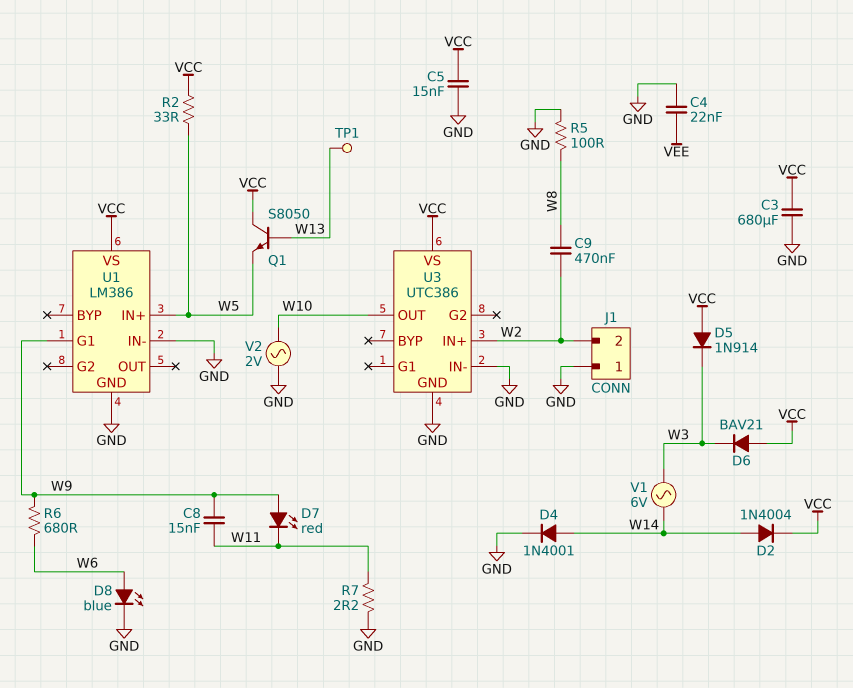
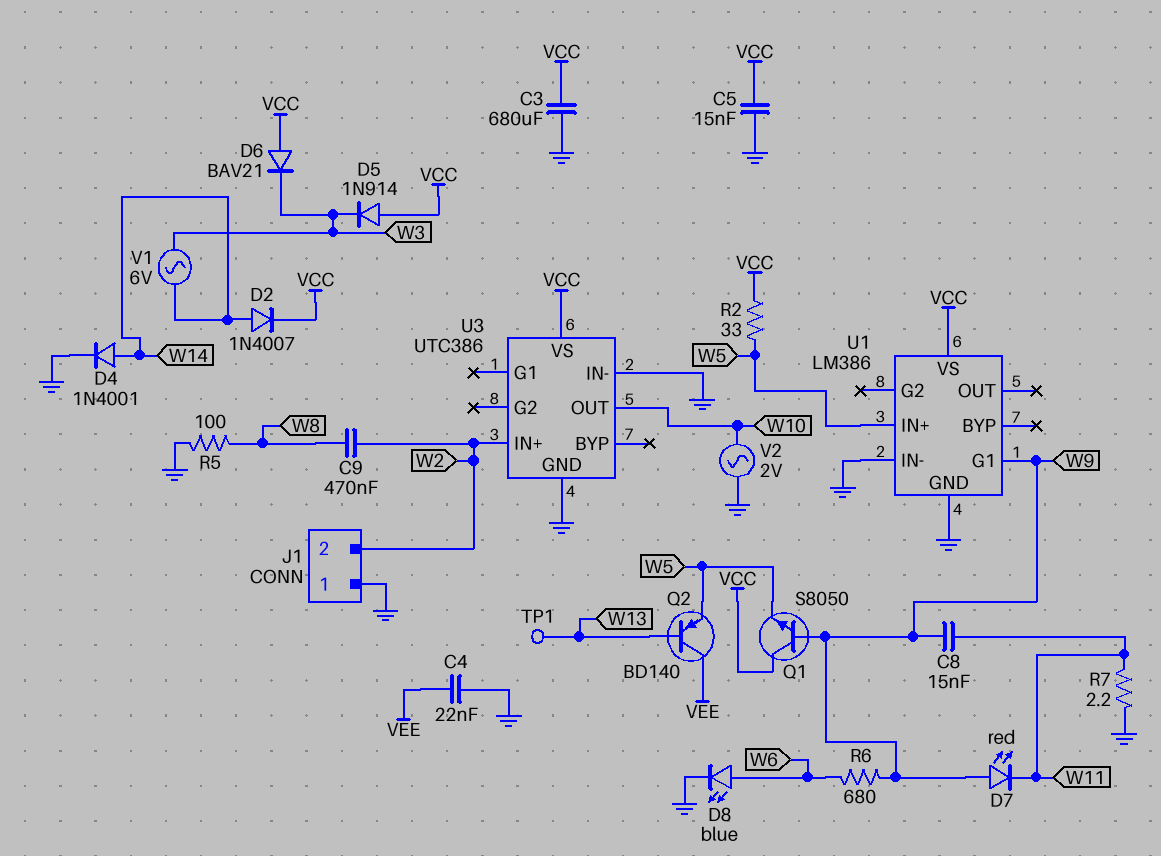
D2: diode 1N4004 (A W14, K VCC) -> diode 1N4007 (A W14, K VCC)
Q1: NPN S8050 (B W13, C VCC, E W5) -> NPN S8050 (B W9, C VCC, E W5)
Q2: none -> PNP BD140 (B W13, C VEE, E W5)

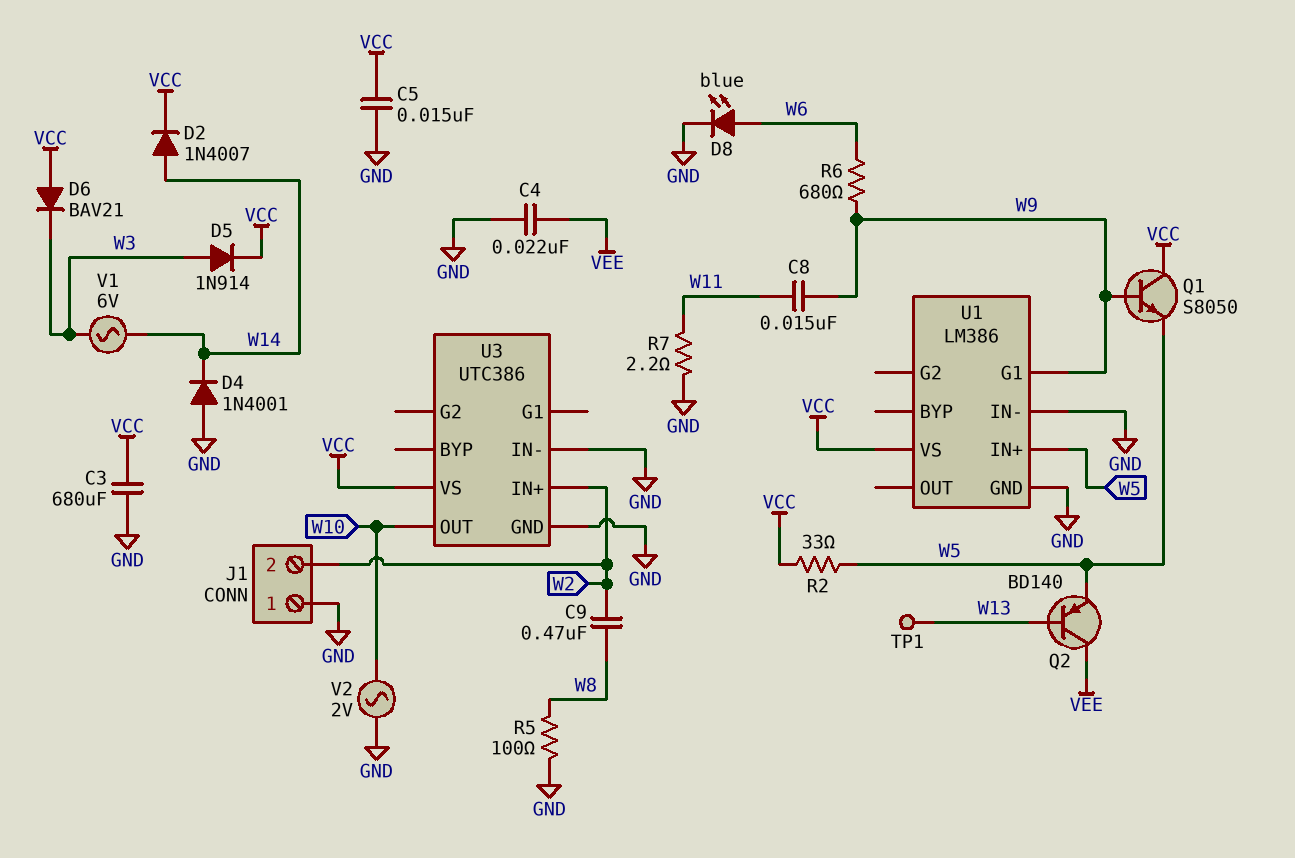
D4: diode 1N4001 (A W14, K GND) -> diode 1N4001 (A GND, K W14)
D5: diode 1N914 (A VCC, K W3) -> diode 1N914 (A W3, K VCC)
D7: LED red (A W9, K W11) -> none

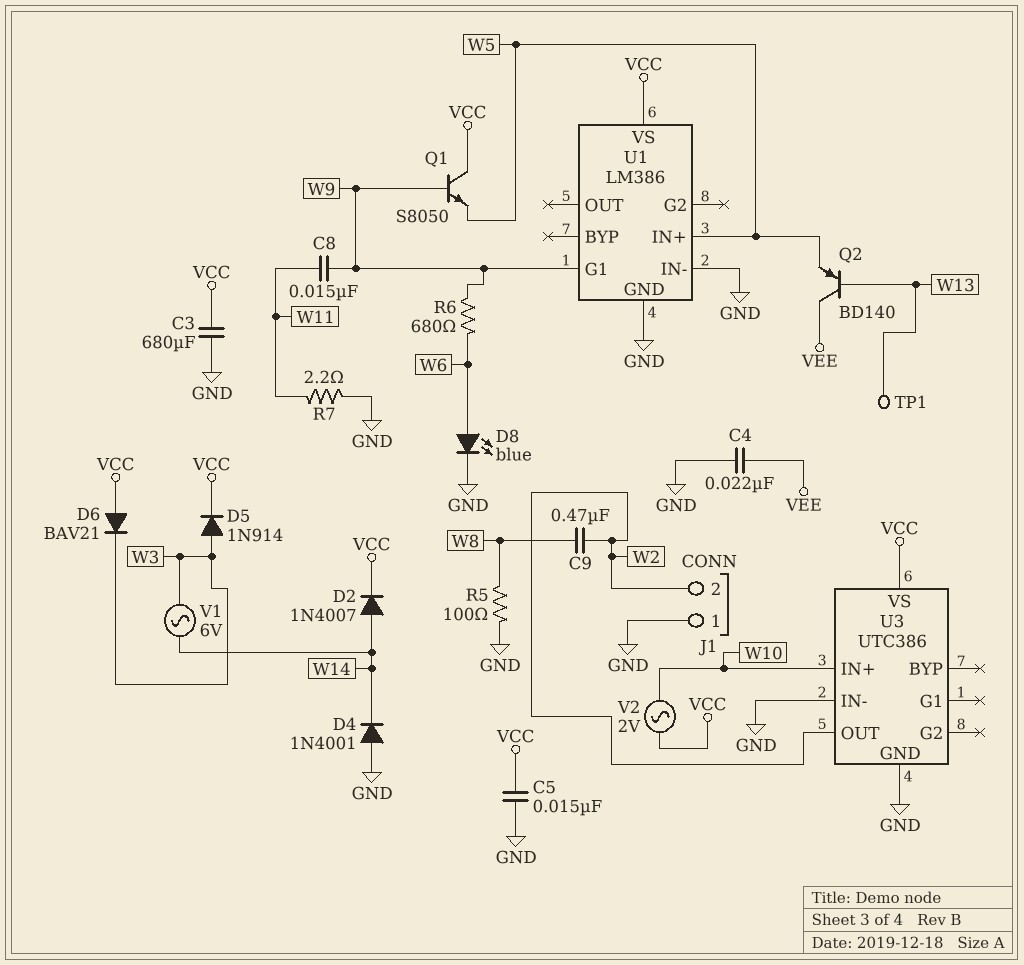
R2: 33 (VCC, W5) -> none
U3 pin IN+: W2 -> W10
U3 pin OUT: W10 -> W2
V2: AC 2V (GND, W10) -> AC 2V (VCC, W10)

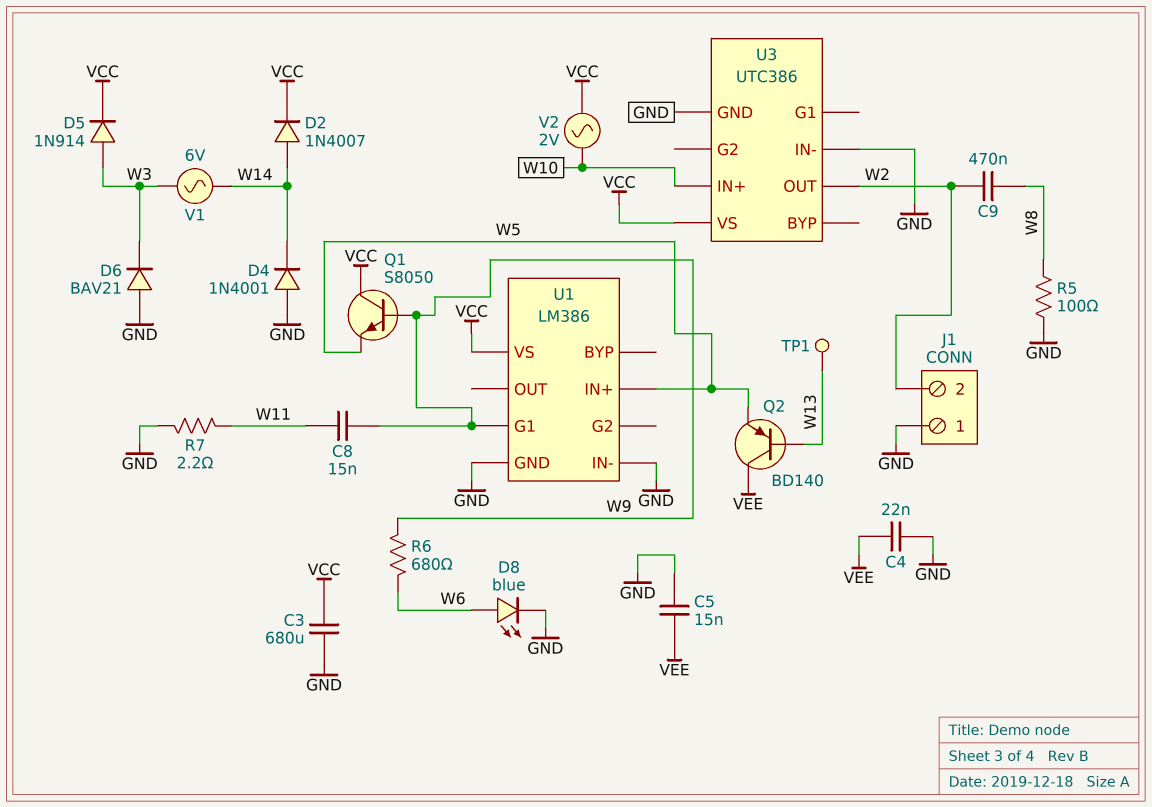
C5: 15nF (GND, VCC) -> 15nF (GND, VEE)
D6: diode BAV21 (A VCC, K W3) -> diode BAV21 (A GND, K W3)

